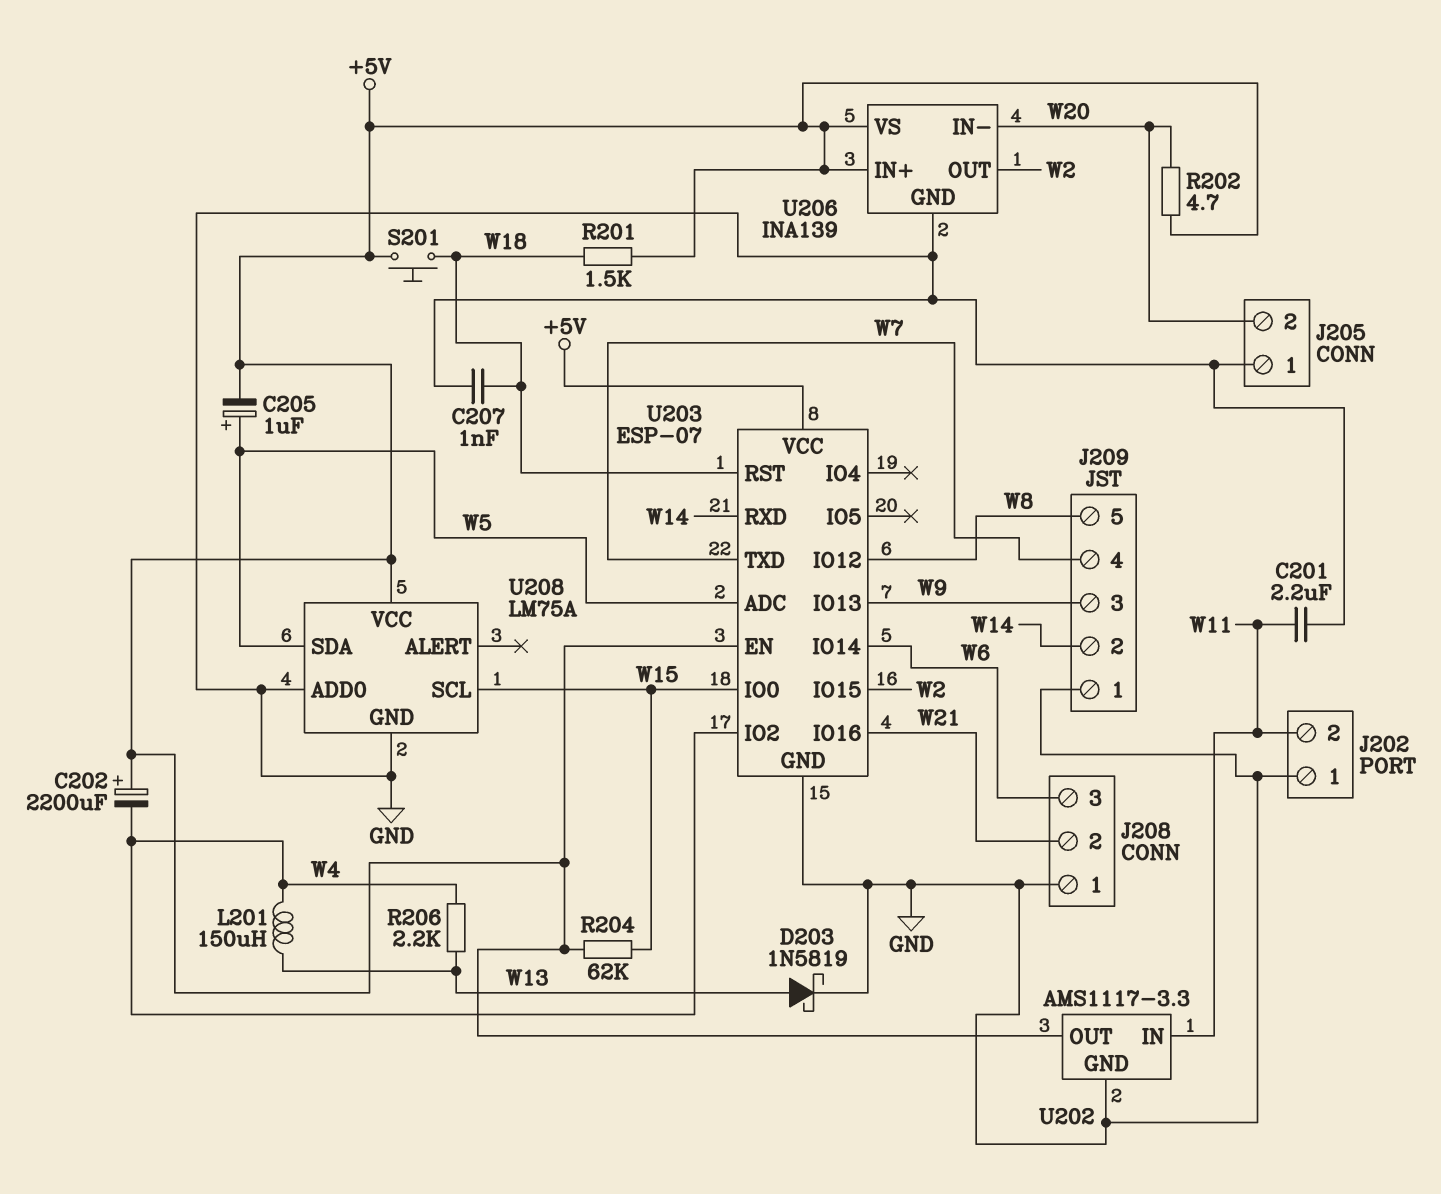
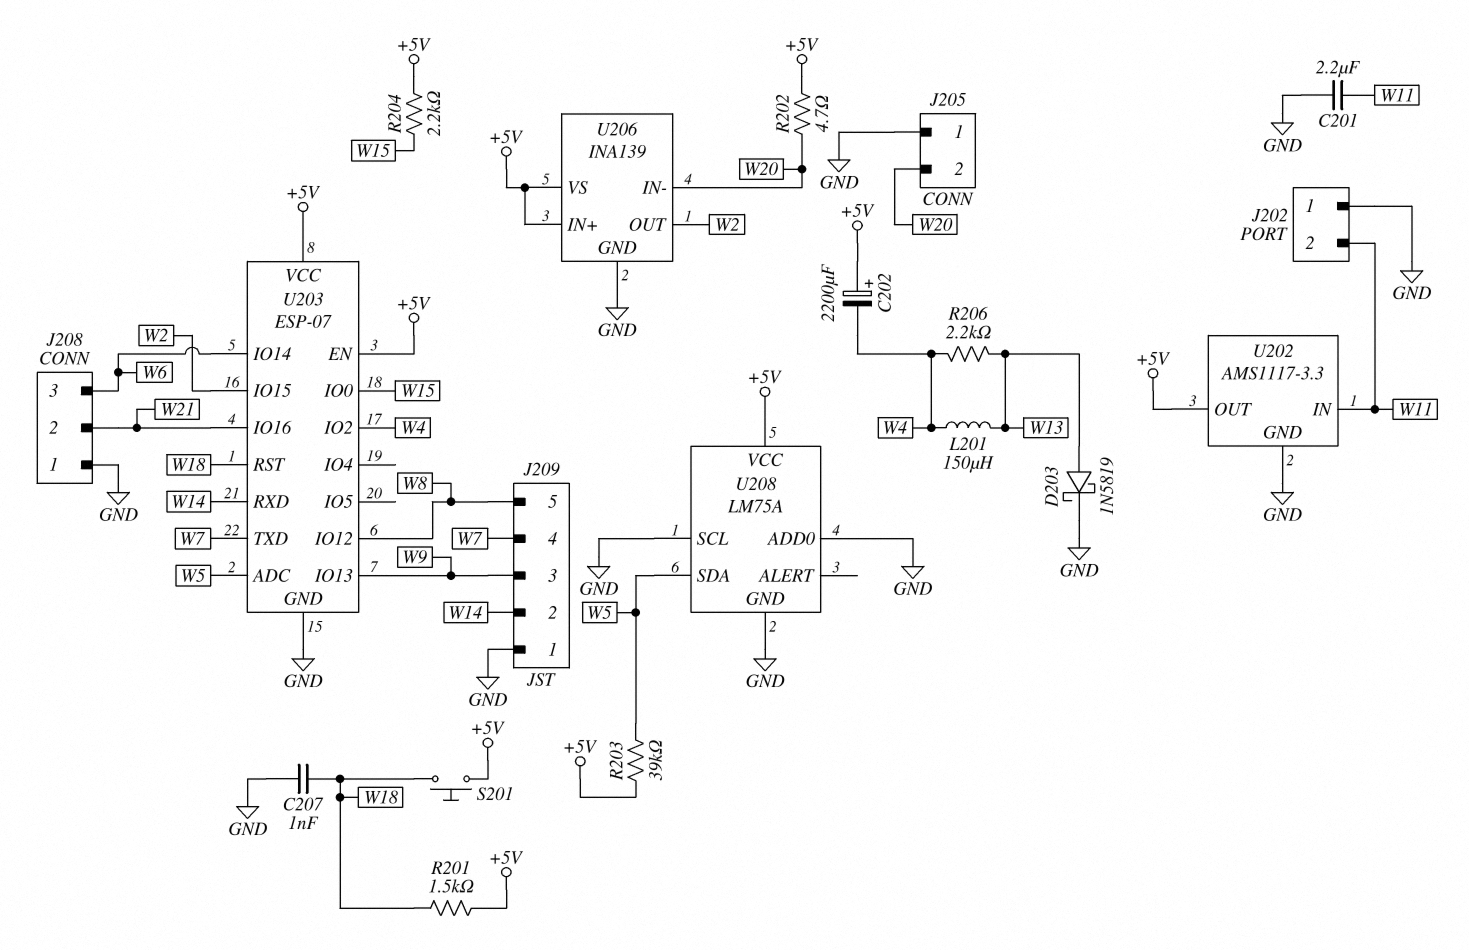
C205: 1uF (plus W5, minus +5V) -> none
R203: none -> 39k (+5V, W5)
R204: 62k (+5V, W15) -> 2.2k (+5V, W15)
U208 pin SCL: W15 -> GND

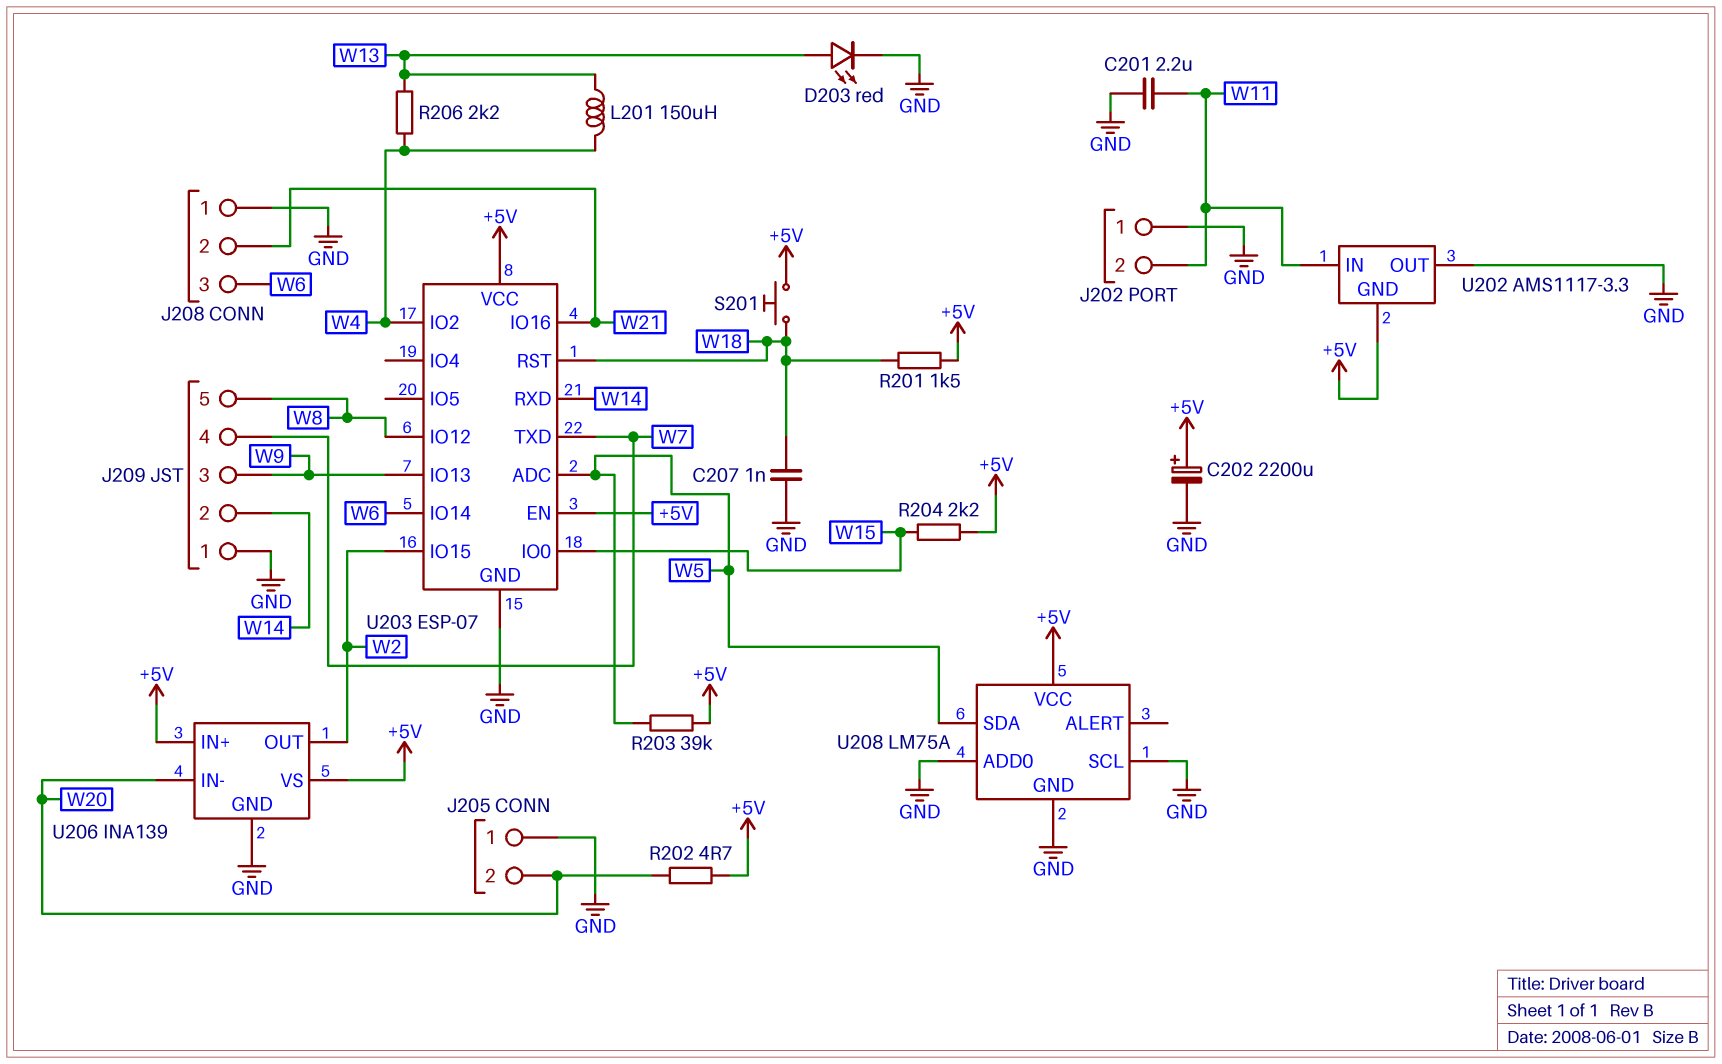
C202: 2200uF (plus +5V, minus W4) -> 2200uF (plus +5V, minus GND)
D203: schottky 1N5819 (A W13, K GND) -> LED red (A W13, K GND)
U202 pin GND: GND -> +5V
U202 pin OUT: +5V -> GND

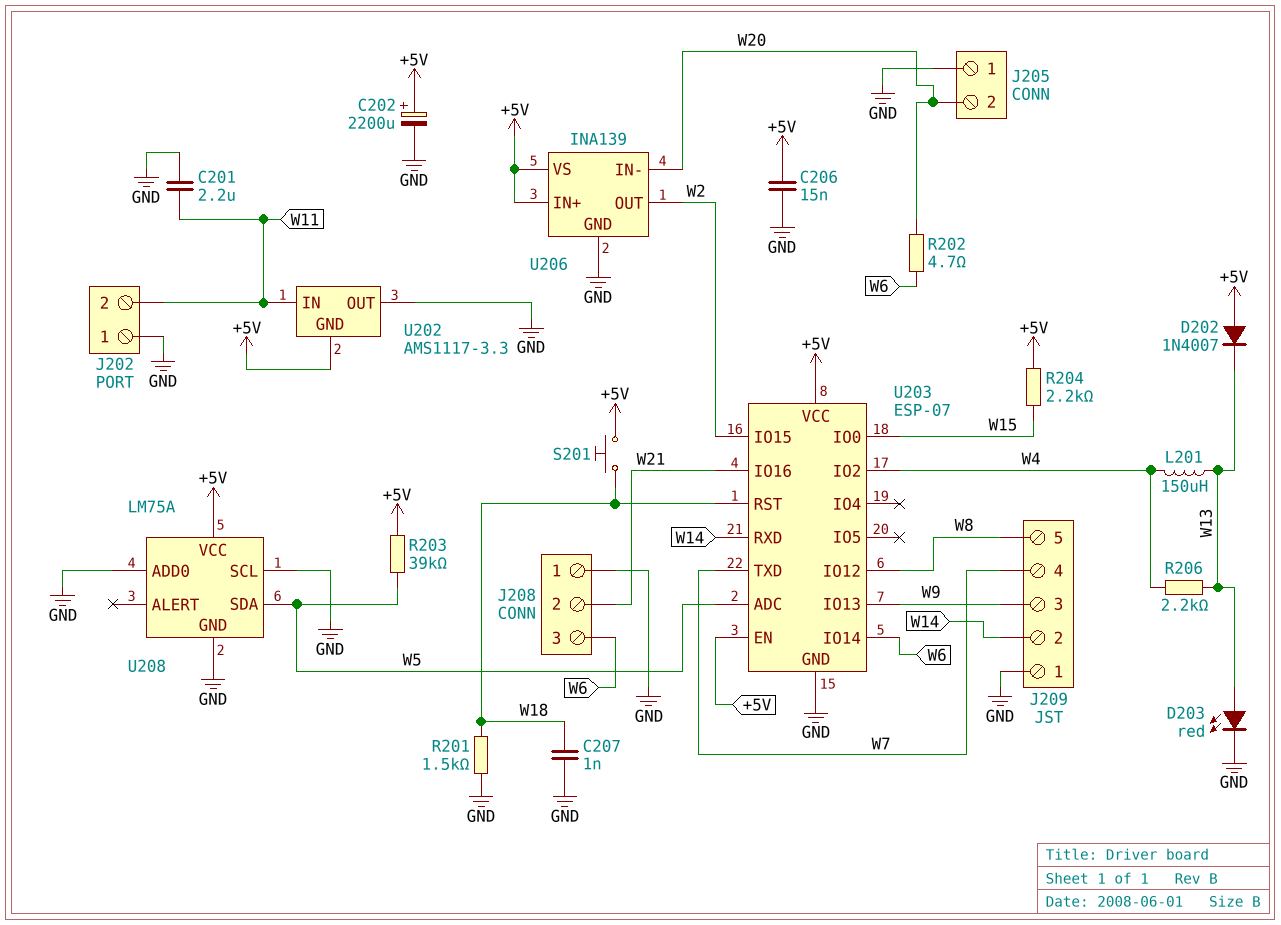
C206: none -> 15nF (+5V, GND)
D202: none -> diode 1N4007 (A +5V, K W13)
R201: 1.5k (+5V, W18) -> 1.5k (GND, W18)
R202: 4.7 (+5V, W20) -> 4.7 (W6, W20)

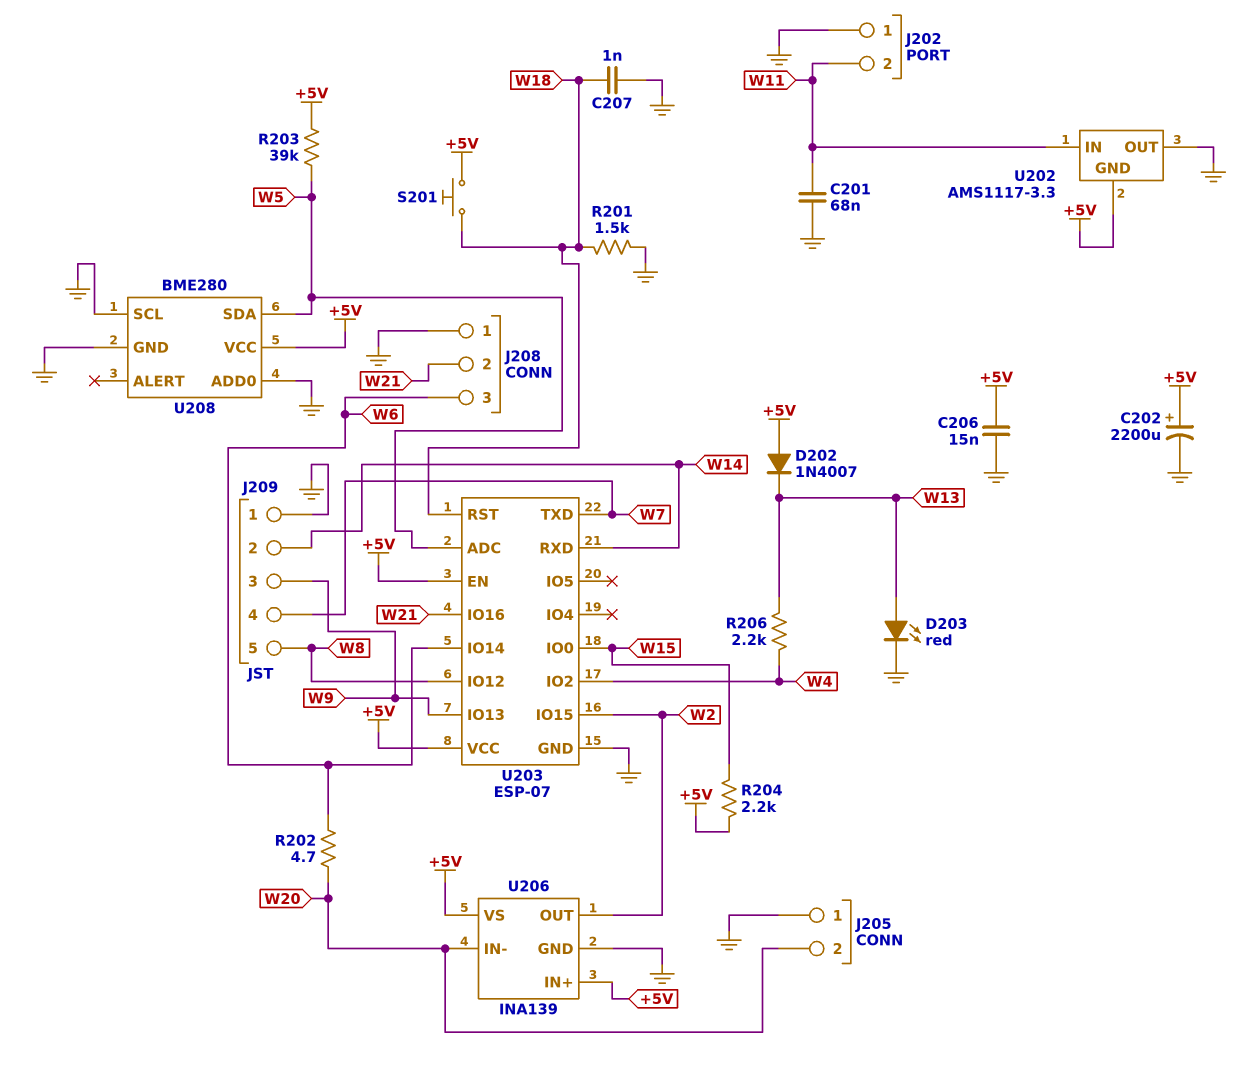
C201: 2.2uF (GND, W11) -> 68nF (GND, W11)
L201: 150uH (W4, W13) -> none
U208: LM75A -> BME280

